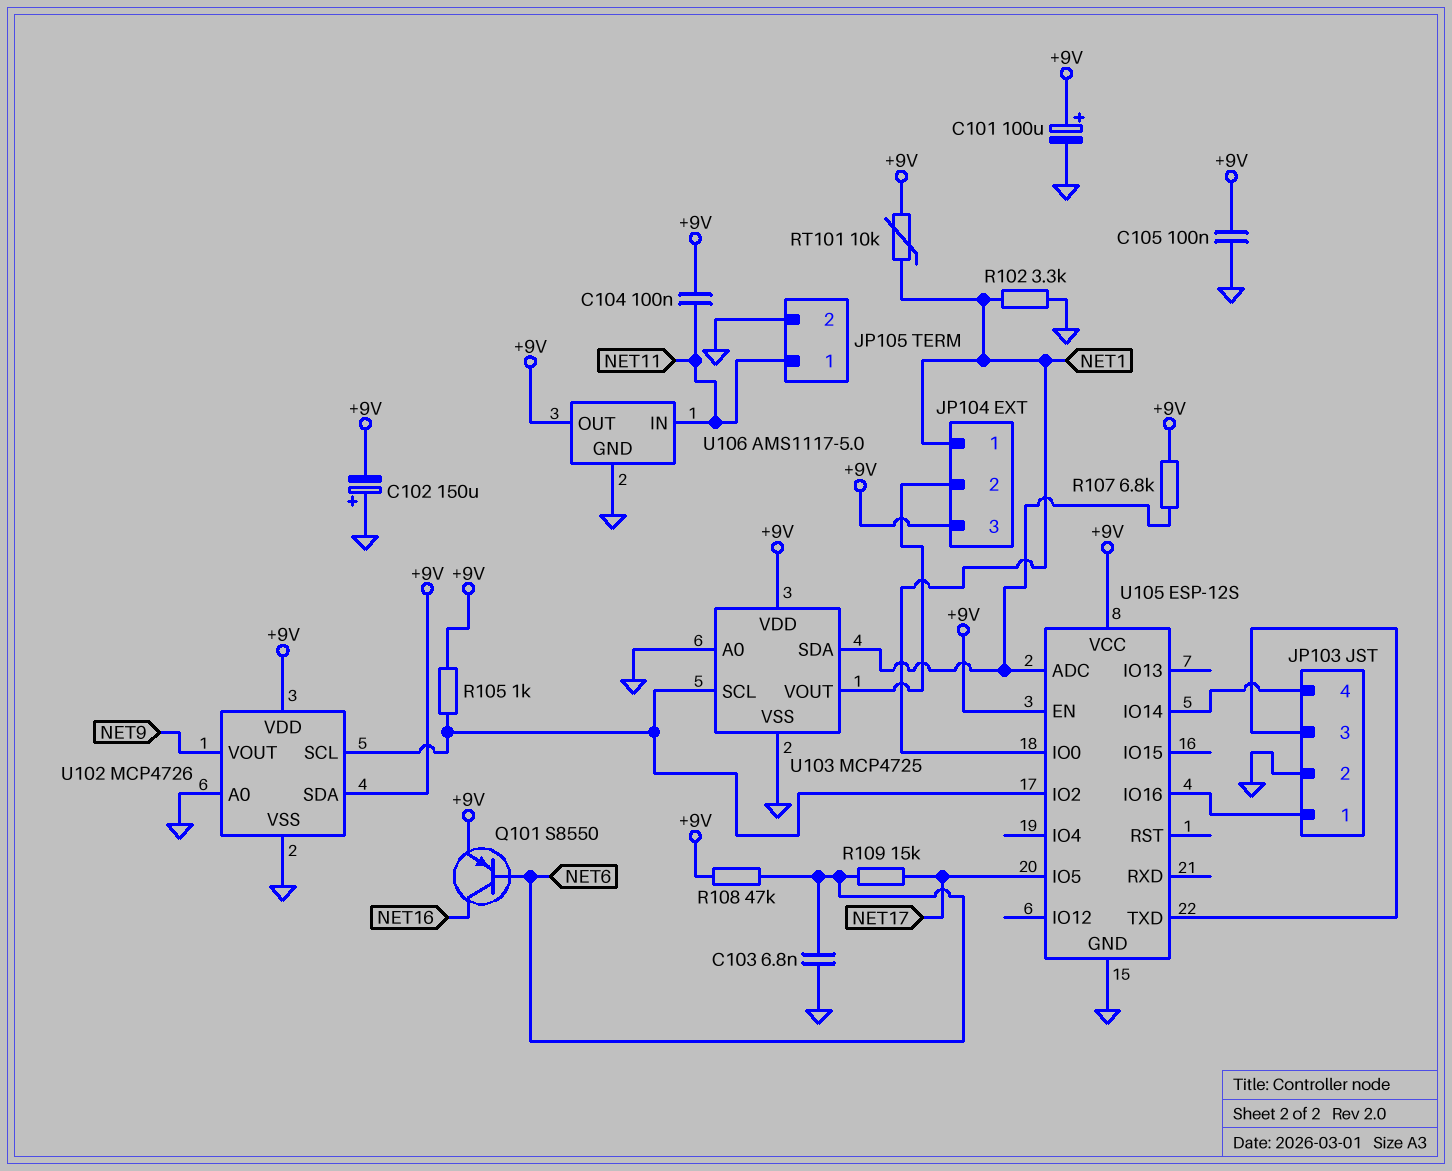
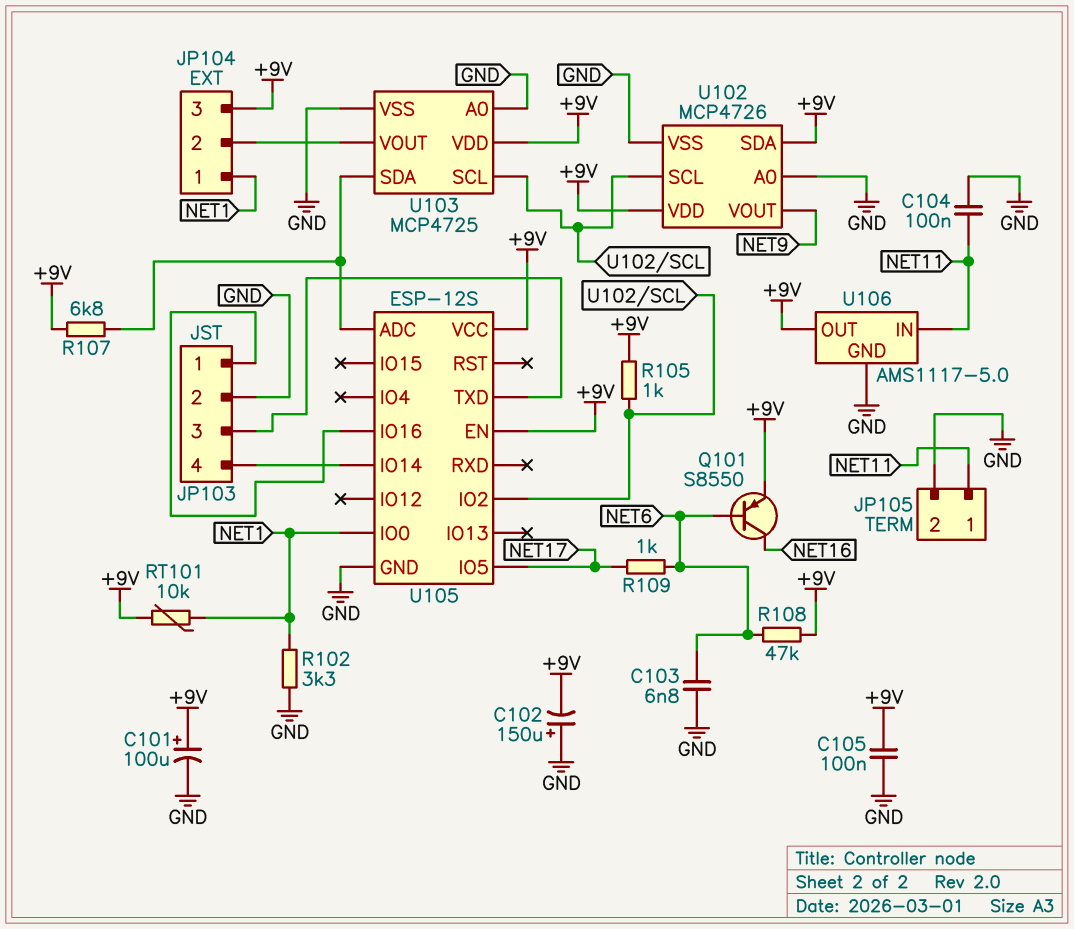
C104: 100nF (+9V, NET11) -> 100nF (GND, NET11)
R109: 15k (NET6, NET17) -> 1k (NET6, NET17)

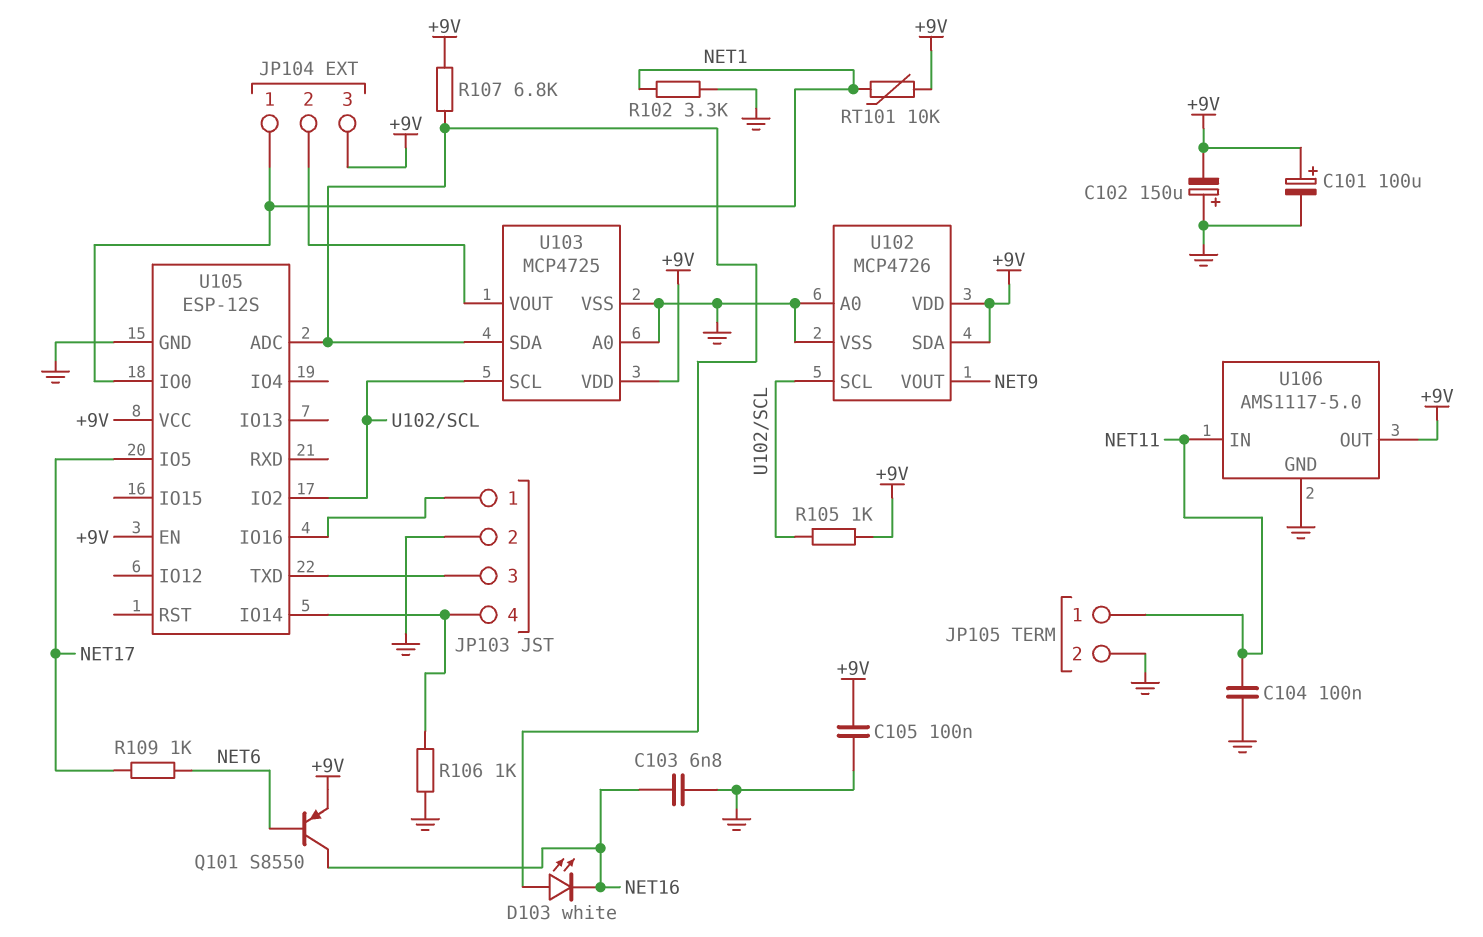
C103: 6.8nF (GND, NET6) -> 6.8nF (GND, NET16)
D103: none -> LED white (A U103/SDA, K NET16)
R106: none -> 1k (GND, JP103/4)
R108: 47k (+9V, NET6) -> none

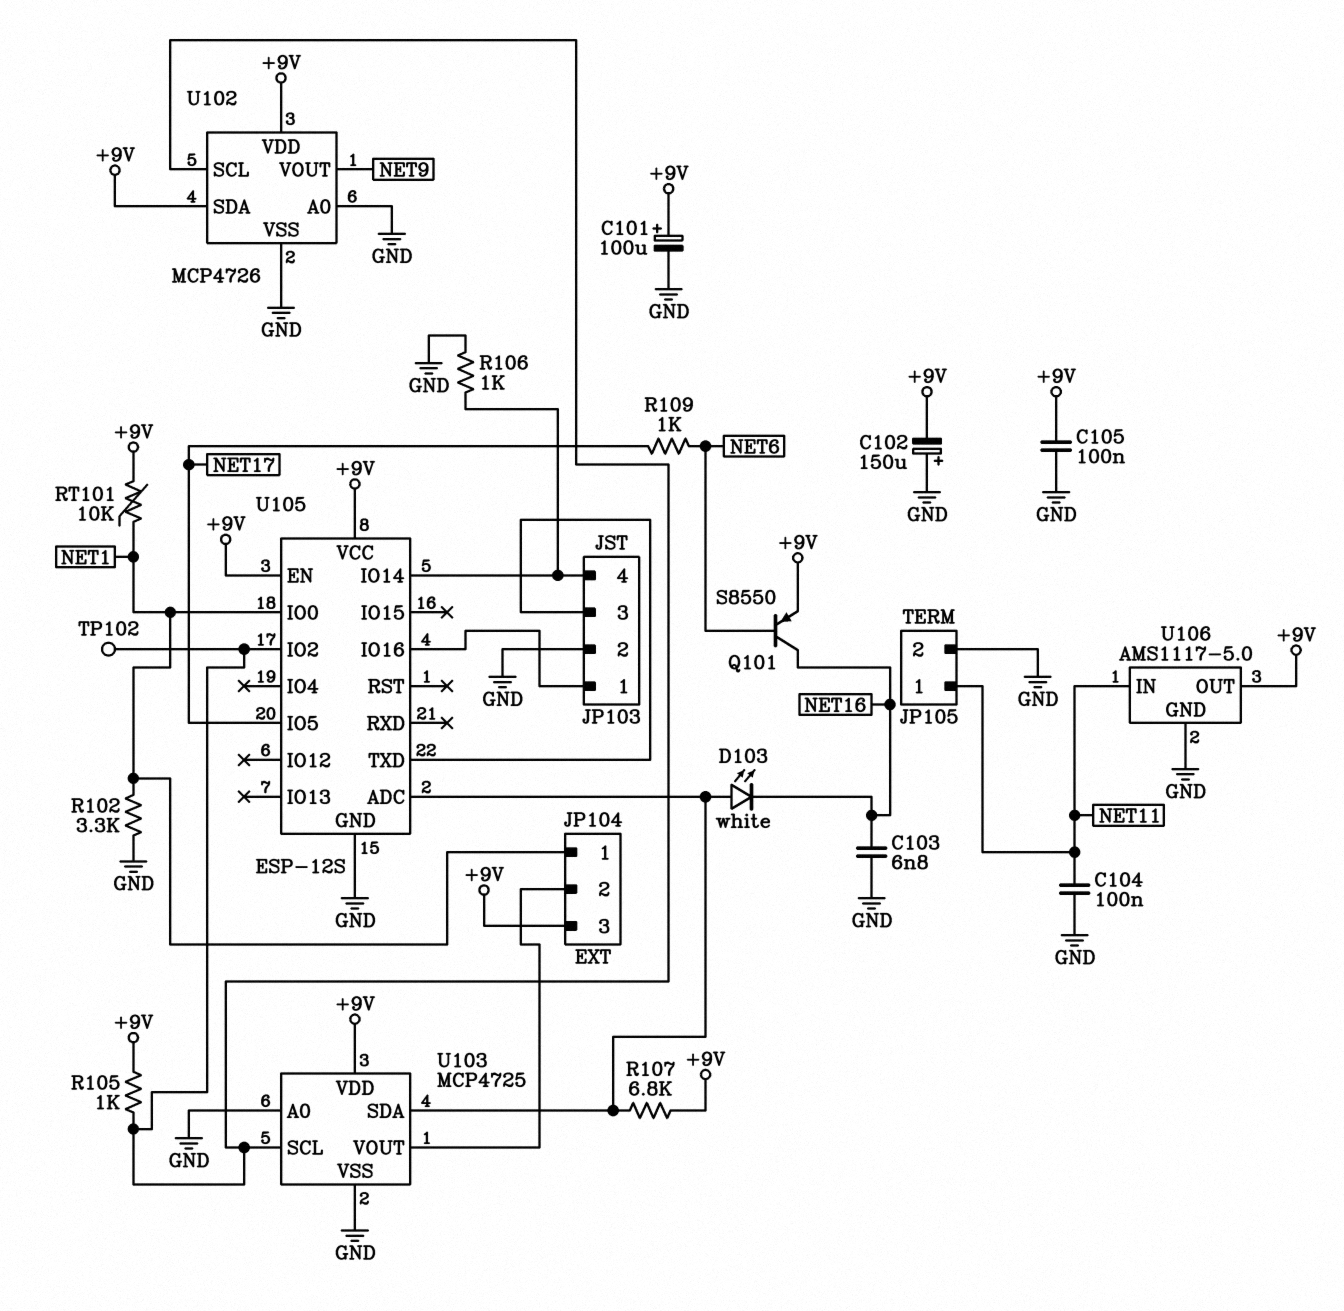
TP102: none -> test point (U102/SCL)

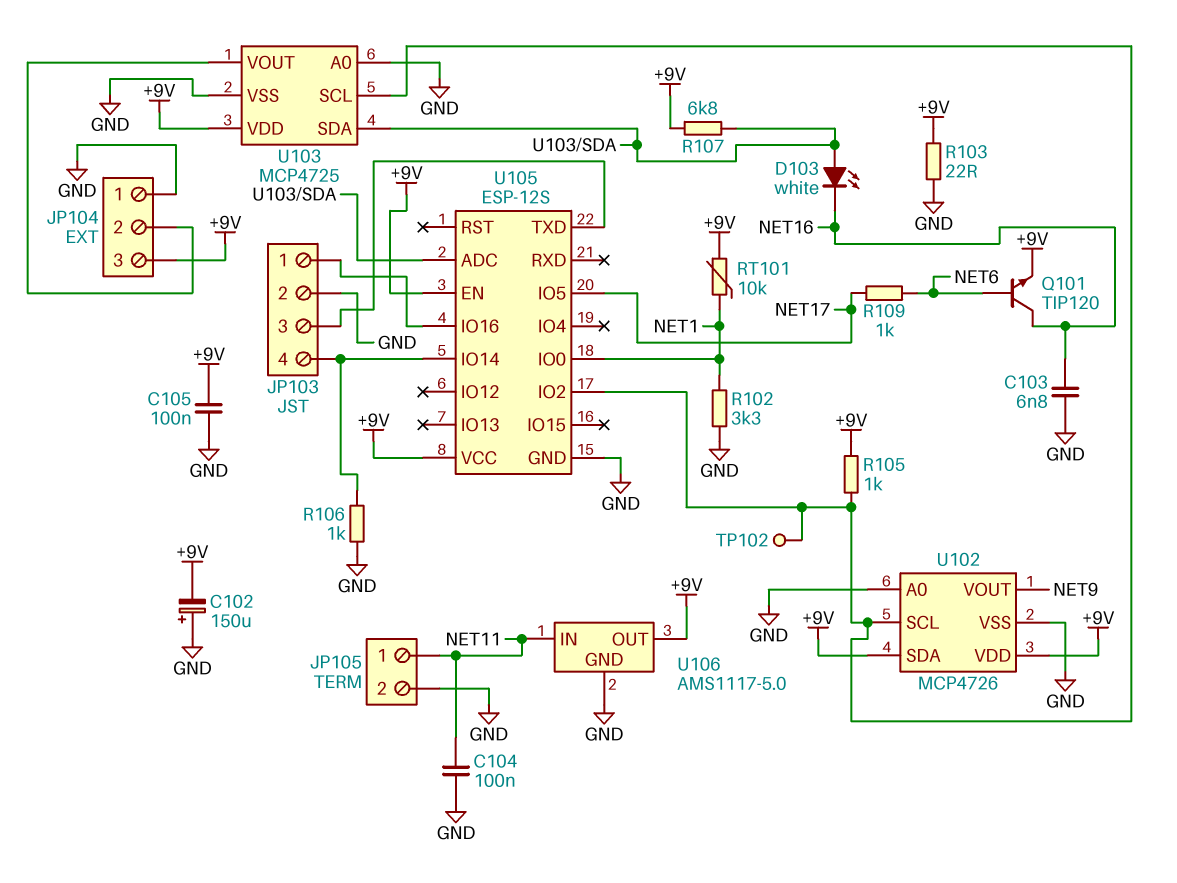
C101: 100uF (plus +9V, minus GND) -> none
JP104 pin 1: NET1 -> GND
Q101: PNP S8550 (B NET6, C NET16, E +9V) -> NPN TIP120 (B NET6, C NET16, E +9V)
R103: none -> 22 (+9V, GND)

